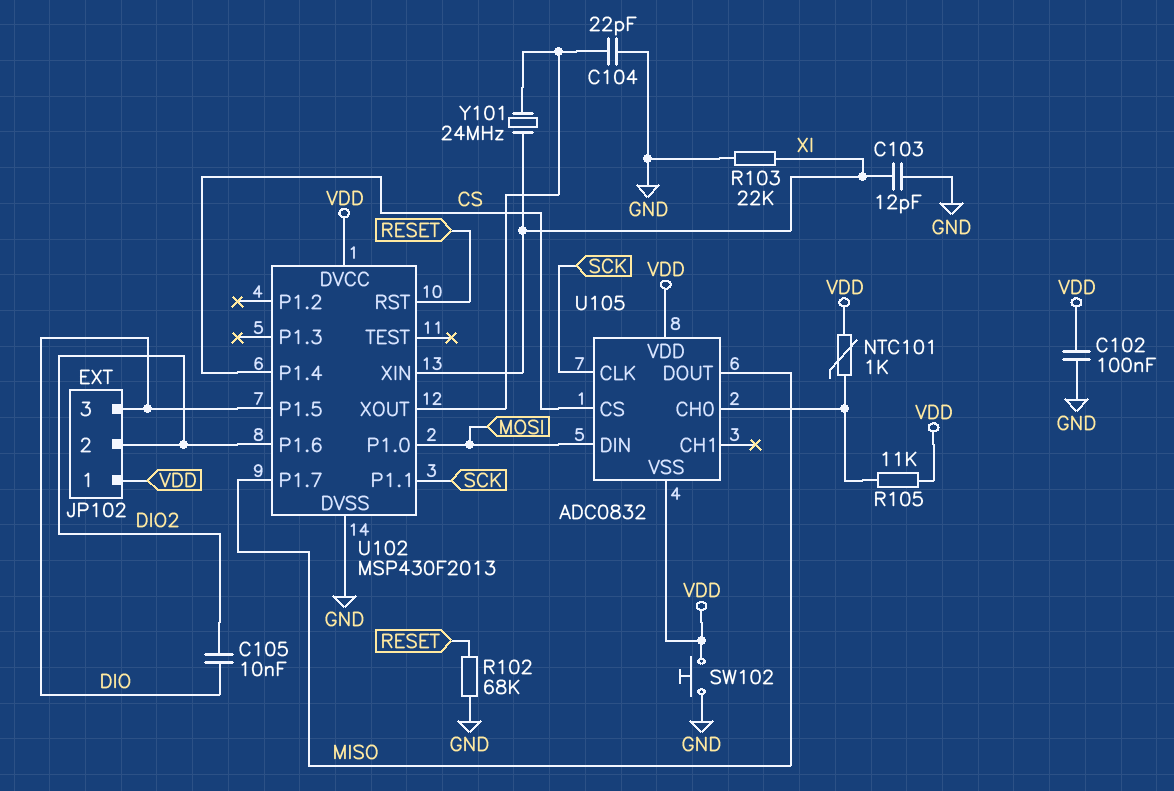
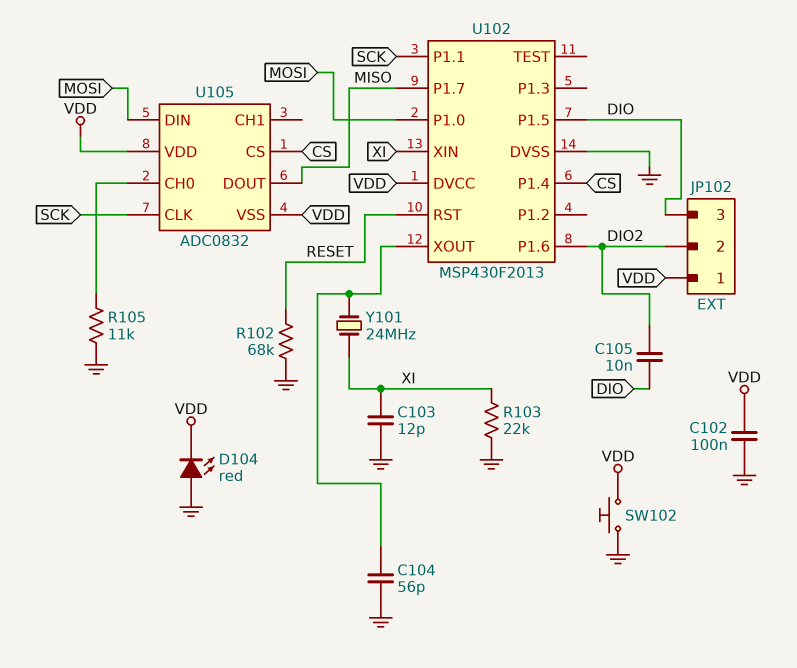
C104: 22pF (GND, U102/XOUT) -> 56pF (GND, U102/XOUT)
D104: none -> LED red (A GND, K VDD)
NTC101: 1k (U105/CH0, VDD) -> none
R105: 11k (U105/CH0, VDD) -> 11k (GND, U105/CH0)

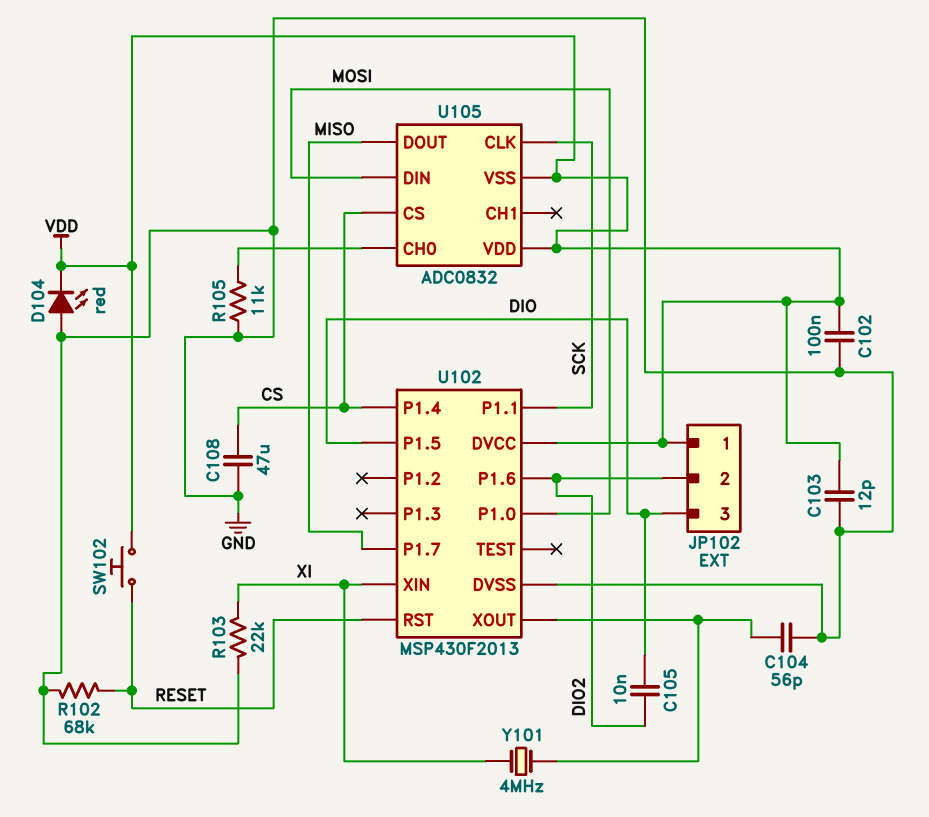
C103: 12pF (GND, XI) -> 12pF (GND, VDD)
C108: none -> 47uF (CS, GND)
SW102: button (GND, VDD) -> button (RESET, VDD)
Y101: 24MHz (U102/XOUT, XI) -> 4MHz (U102/XOUT, XI)

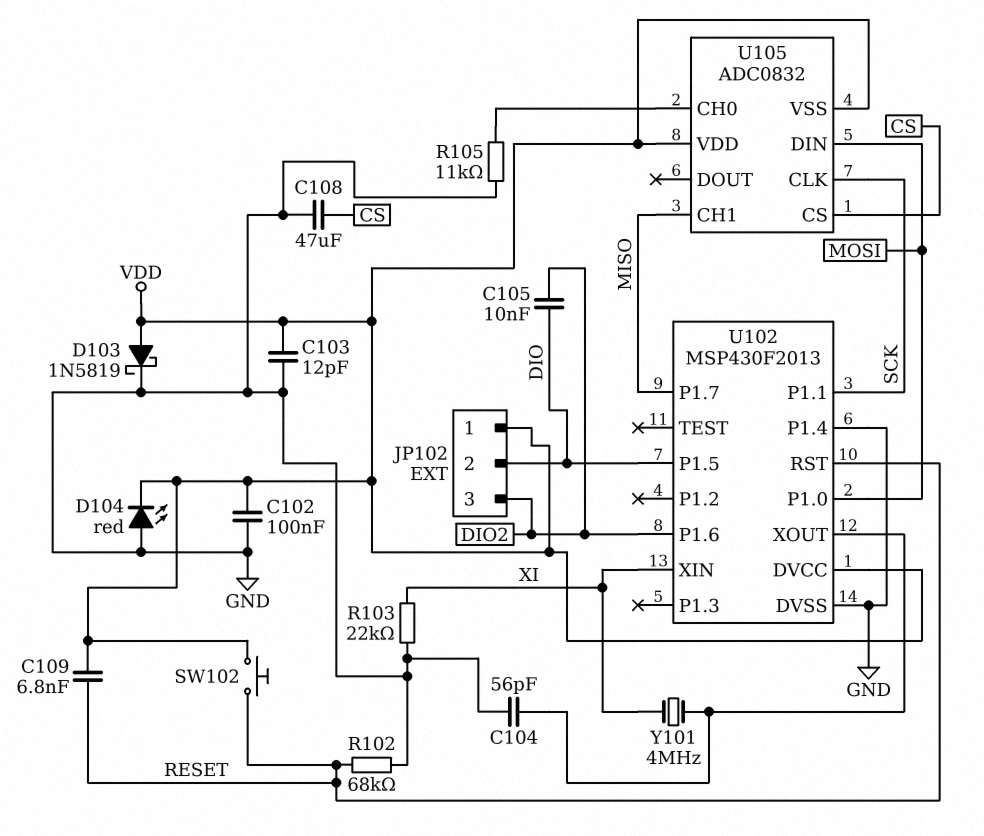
C109: none -> 6.8nF (RESET, VDD)
D103: none -> schottky 1N5819 (A VDD, K GND)
JP102 pin 2: DIO2 -> DIO
JP102 pin 3: DIO -> DIO2
U102 pin P1.4: CS -> GND
U105 pin CH1: none -> MISO
U105 pin DOUT: MISO -> none

